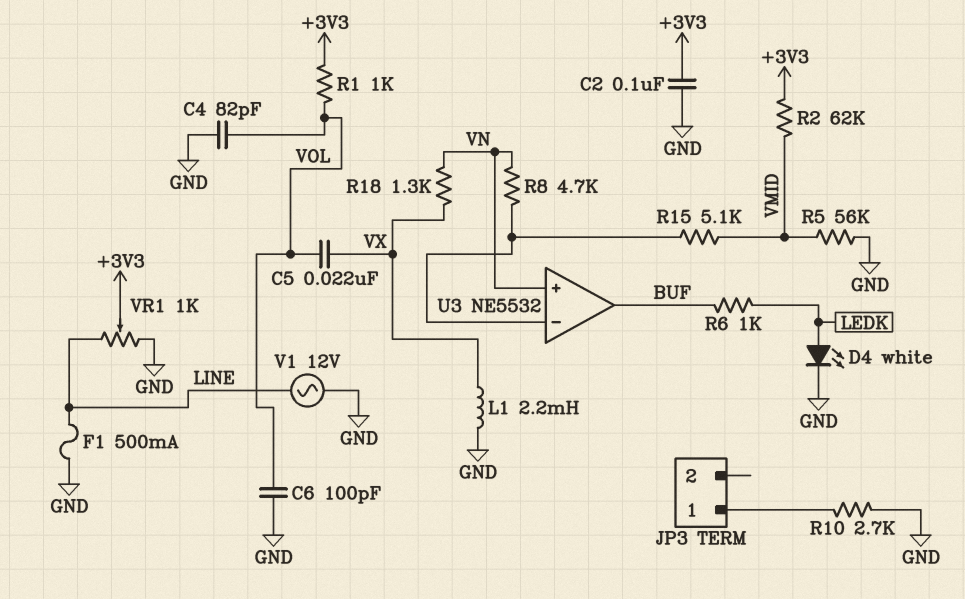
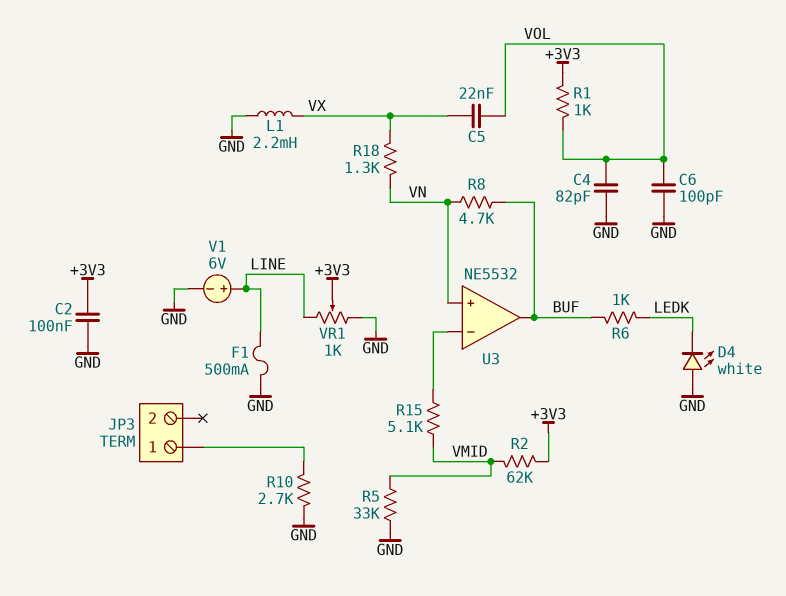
D4: LED white (A LEDK, K GND) -> LED white (A GND, K LEDK)
R5: 56k (GND, VMID) -> 33k (GND, VMID)
R8: 4.7k (U3/in-, VN) -> 4.7k (BUF, VN)
V1: AC 12V (GND, LINE) -> 6V (plus LINE, minus GND)

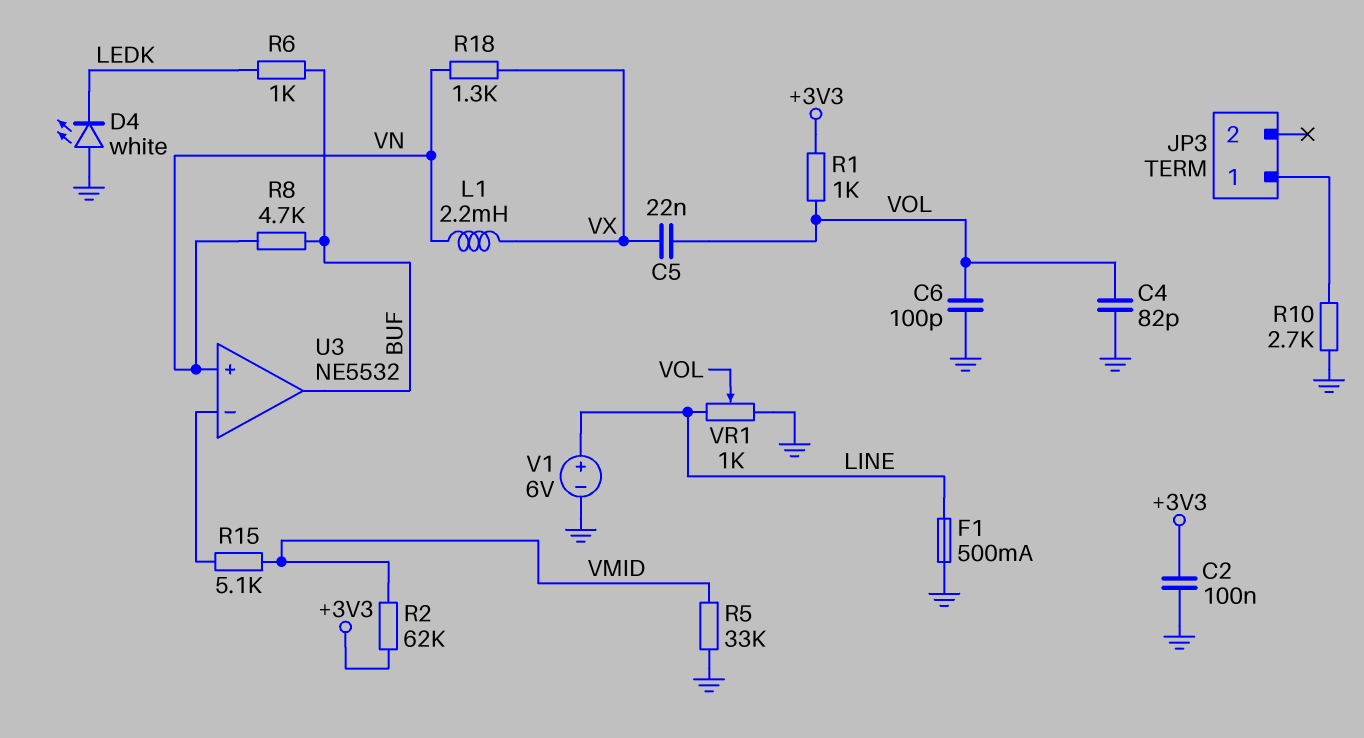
L1: 2.2mH (GND, VX) -> 2.2mH (VN, VX)
VR1: 1k (GND, LINE, wiper +3V3) -> 1k (GND, LINE, wiper VOL)

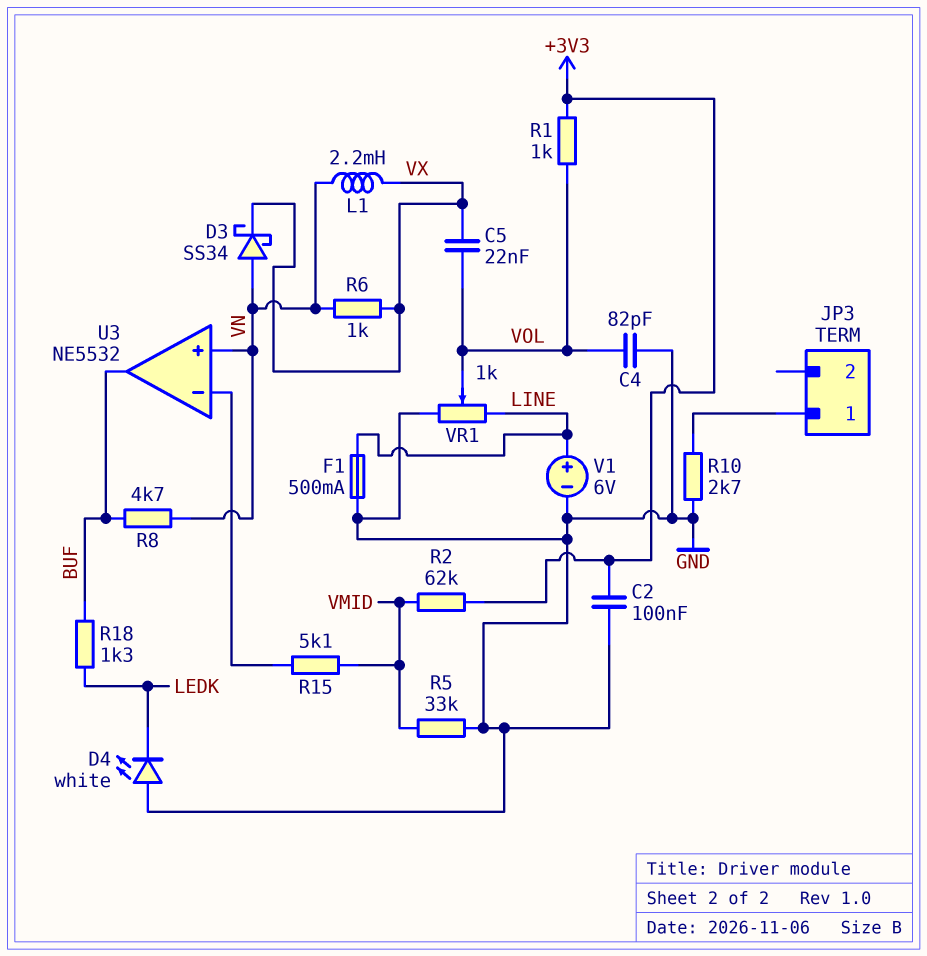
C6: 100pF (GND, VOL) -> none
D3: none -> schottky SS34 (A VN, K VX)
R6: 1k (BUF, LEDK) -> 1k (VN, VX)
R18: 1.3k (VN, VX) -> 1.3k (BUF, LEDK)

